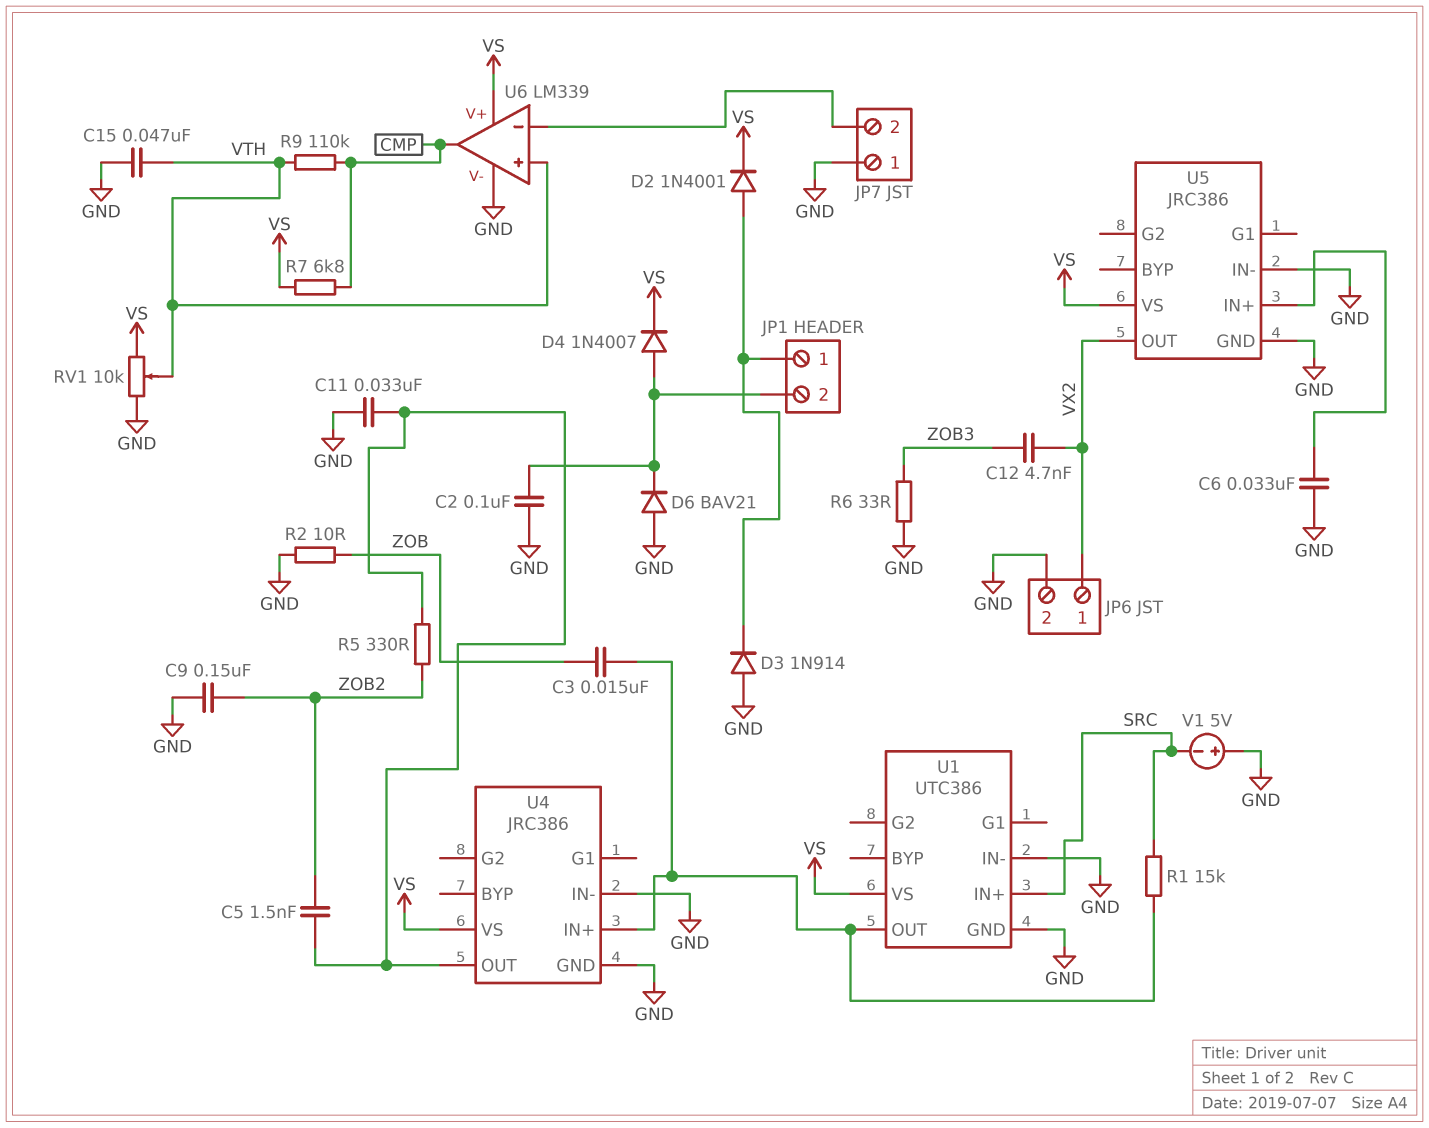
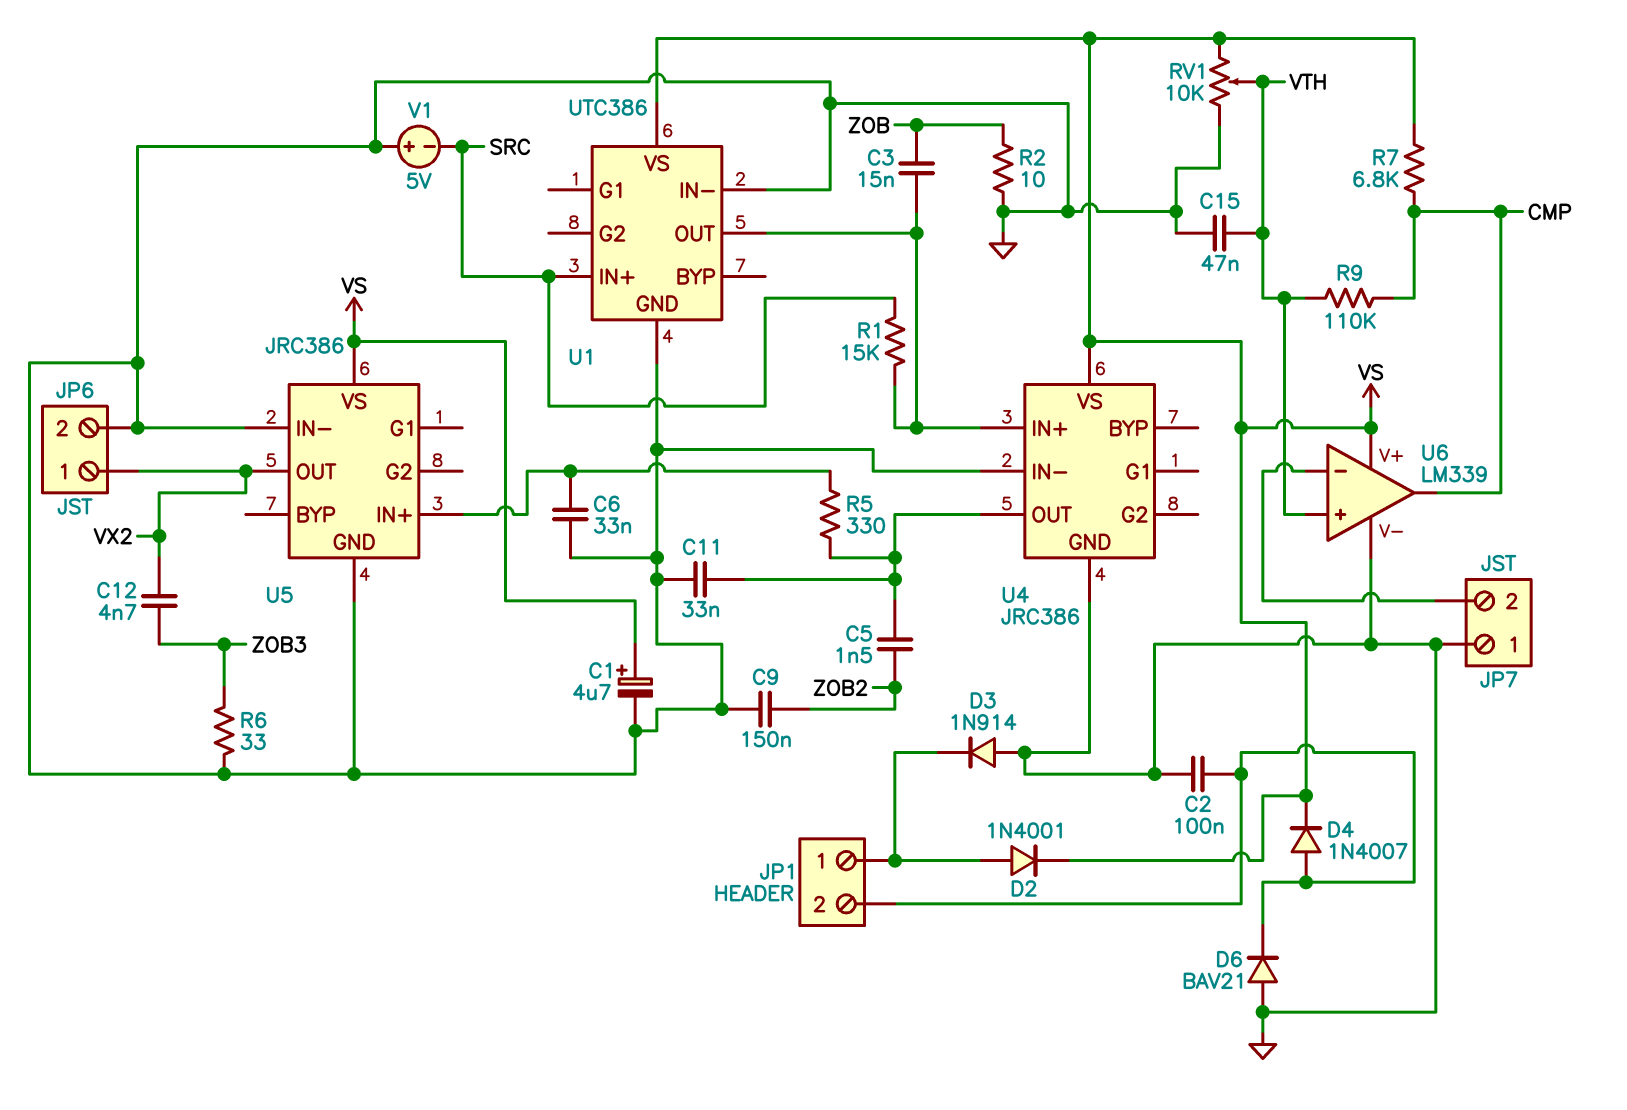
C1: none -> 4.7uF (plus VS, minus GND)
R5: 330 (U4/OUT, ZOB2) -> 330 (U4/OUT, U5/IN+)

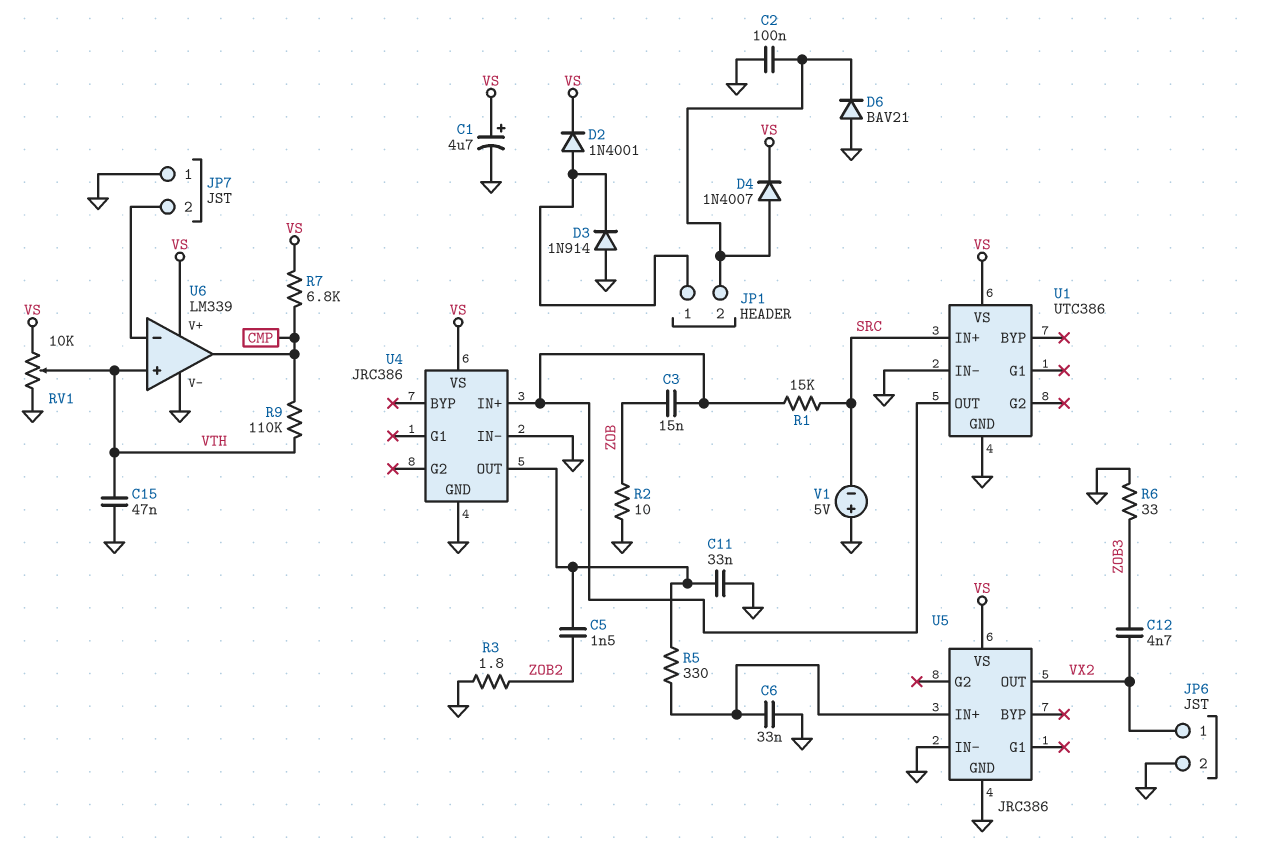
C9: 150nF (GND, ZOB2) -> none
R3: none -> 1.8 (GND, ZOB2)

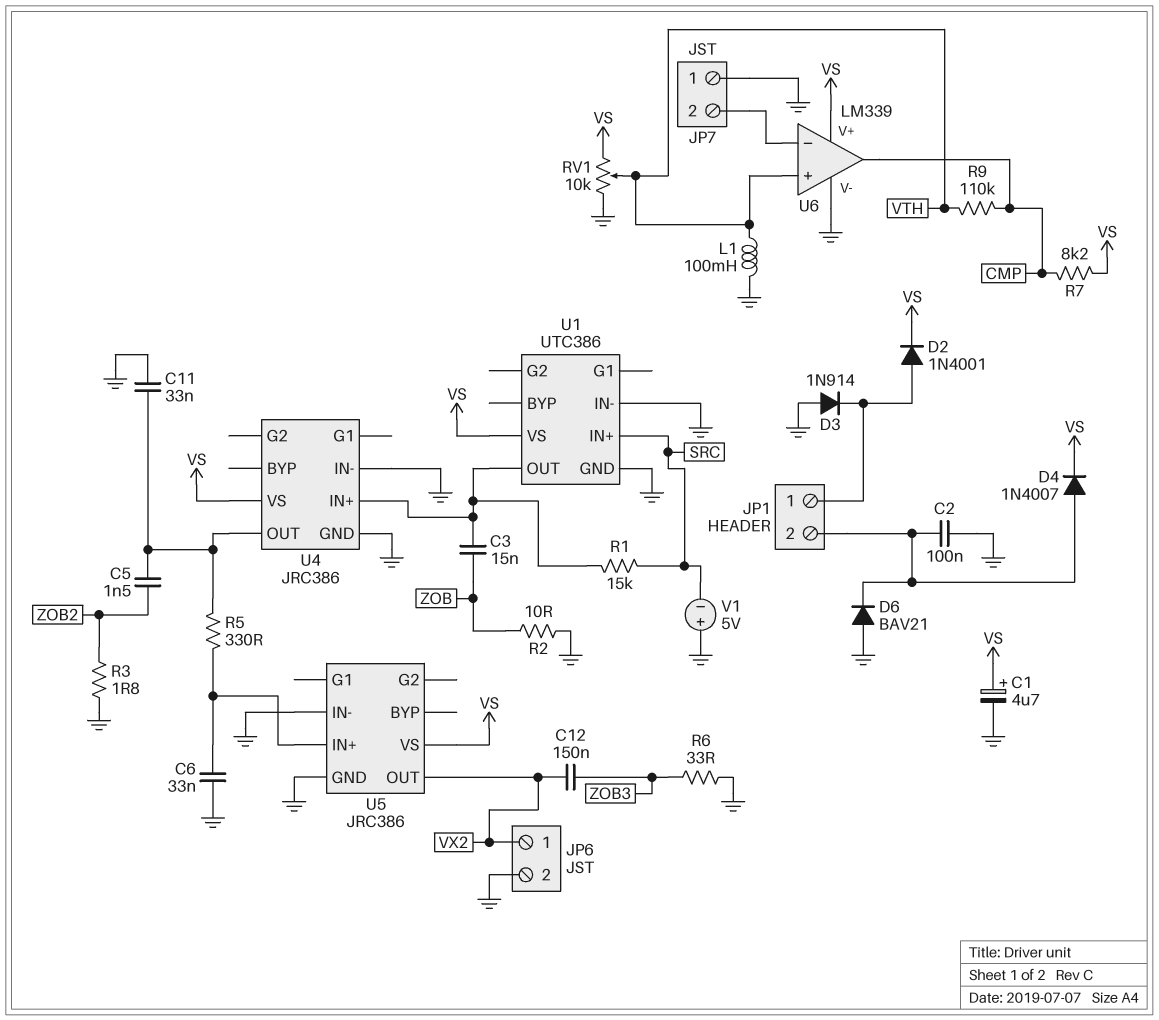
C12: 4.7nF (VX2, ZOB3) -> 150nF (VX2, ZOB3)
C15: 47nF (GND, VTH) -> none
L1: none -> 100mH (GND, VTH)
R7: 6.8k (CMP, VS) -> 8.2k (CMP, VS)

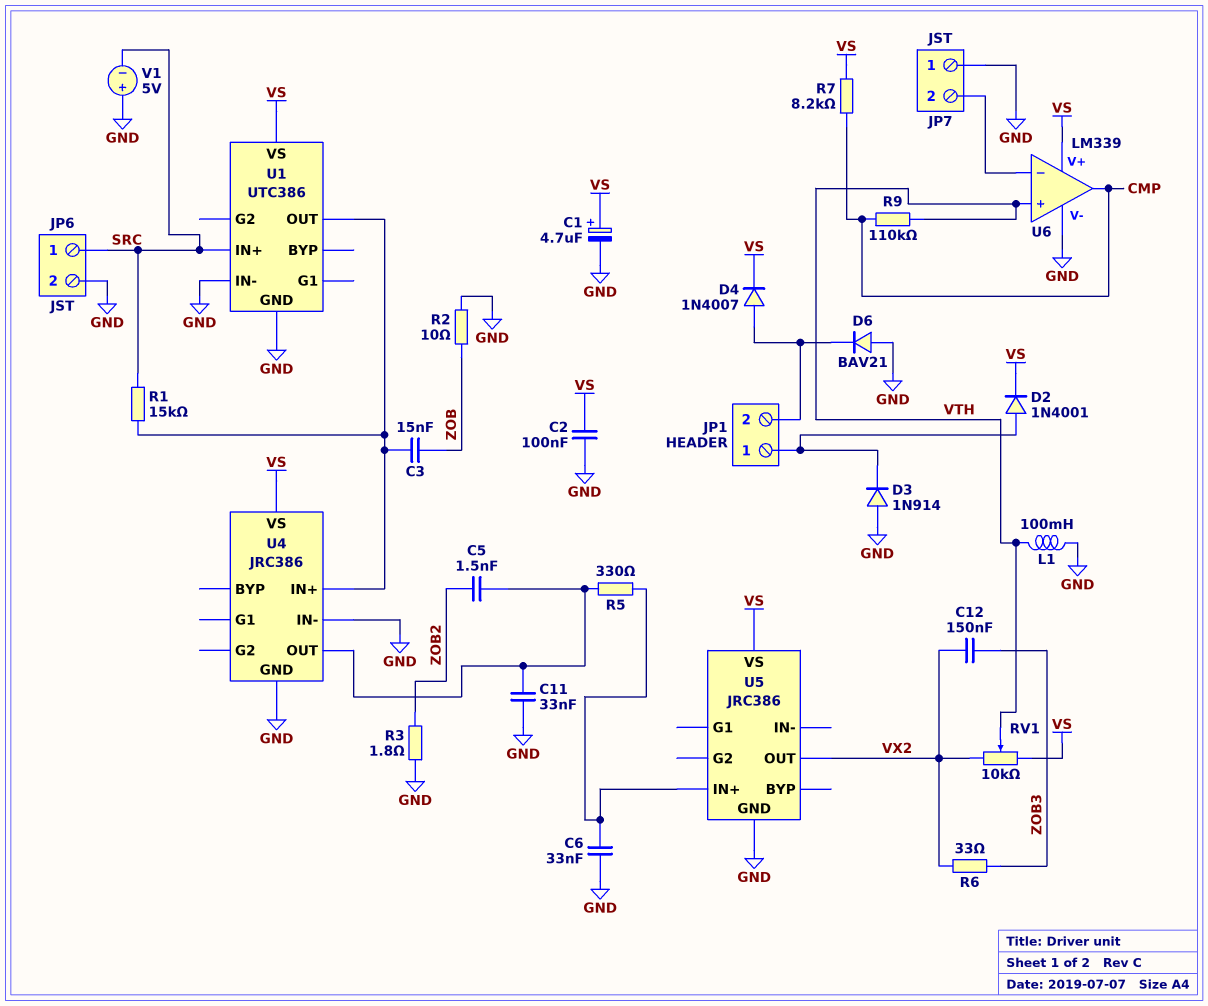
C2: 100nF (GND, JP1/2) -> 100nF (GND, VS)
JP6 pin 1: VX2 -> SRC
R6: 33 (GND, ZOB3) -> 33 (VX2, ZOB3)
RV1: 10k (GND, VS, wiper VTH) -> 10k (VS, VX2, wiper VTH)
U5 pin IN-: GND -> none

